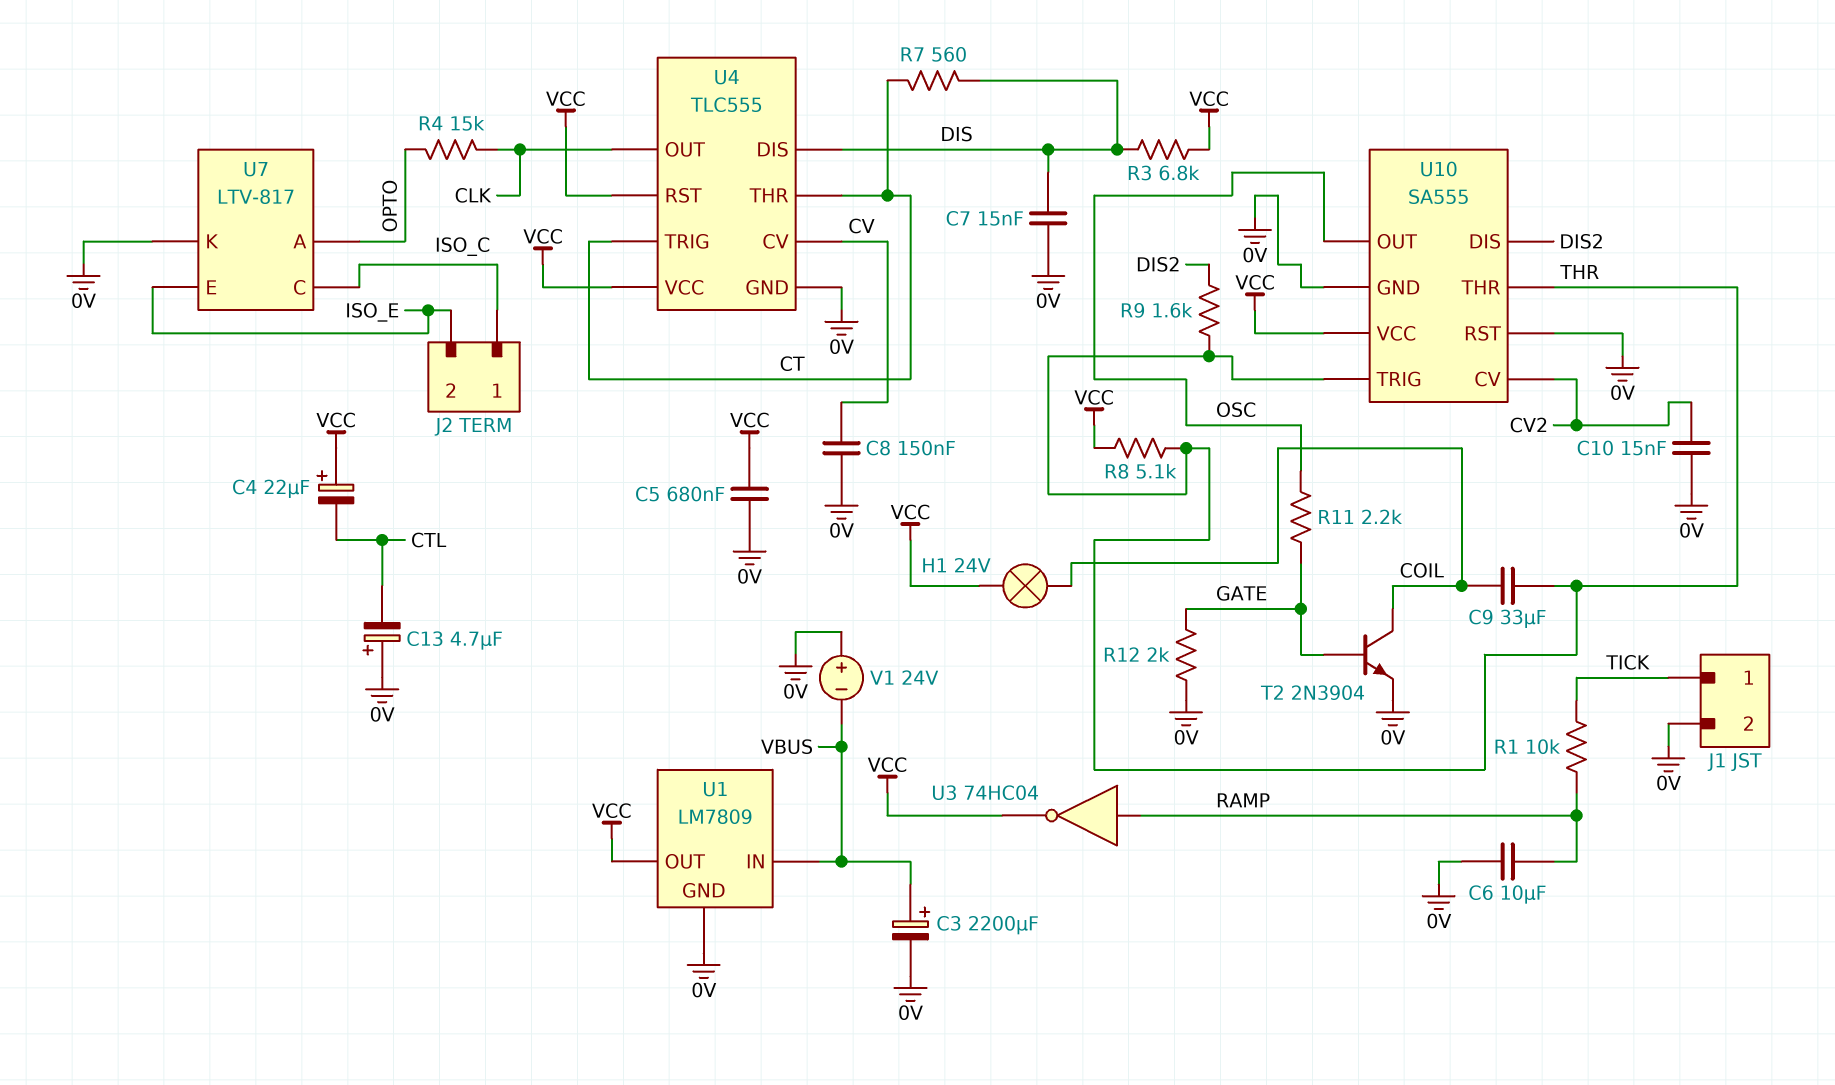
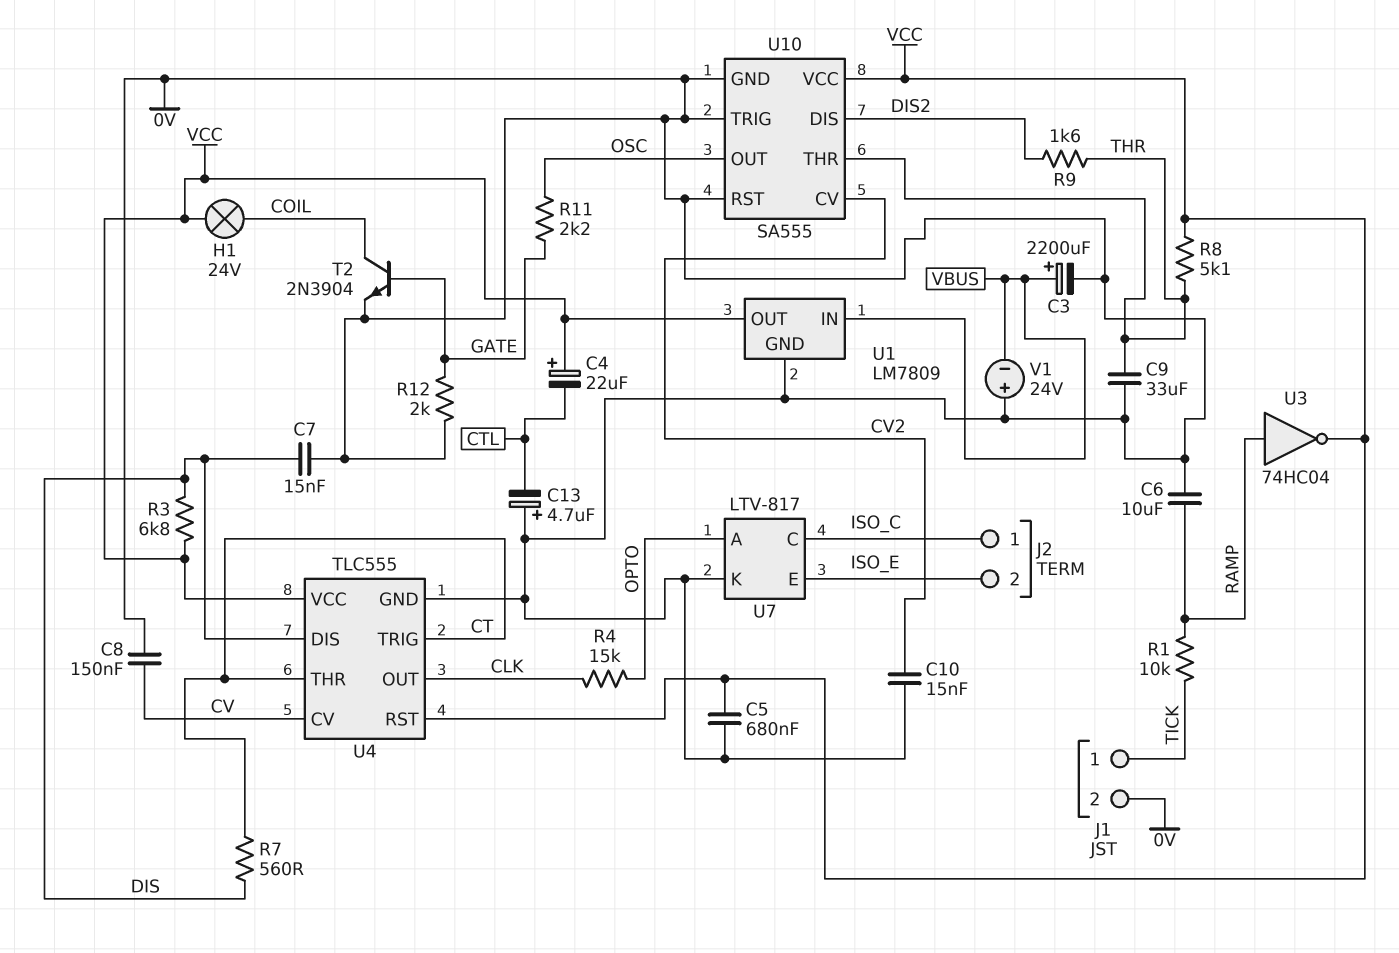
C9: 33uF (COIL, THR) -> 33uF (0V, THR)
U10 pin TRIG: THR -> 0V

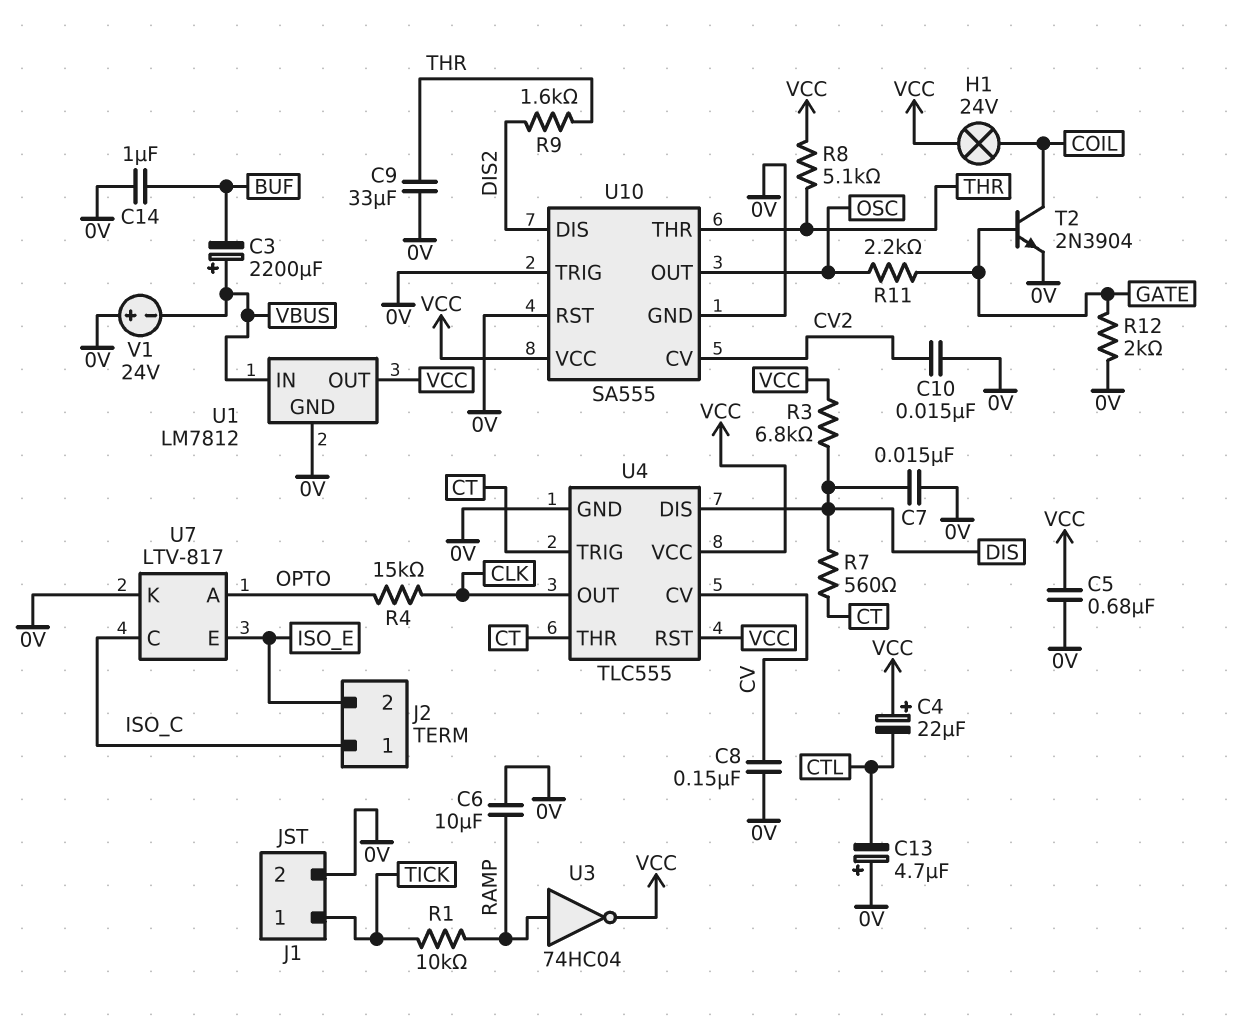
C3: 2200uF (plus VBUS, minus 0V) -> 2200uF (plus VBUS, minus BUF)
C14: none -> 1uF (0V, BUF)
U1: LM7809 -> LM7812

